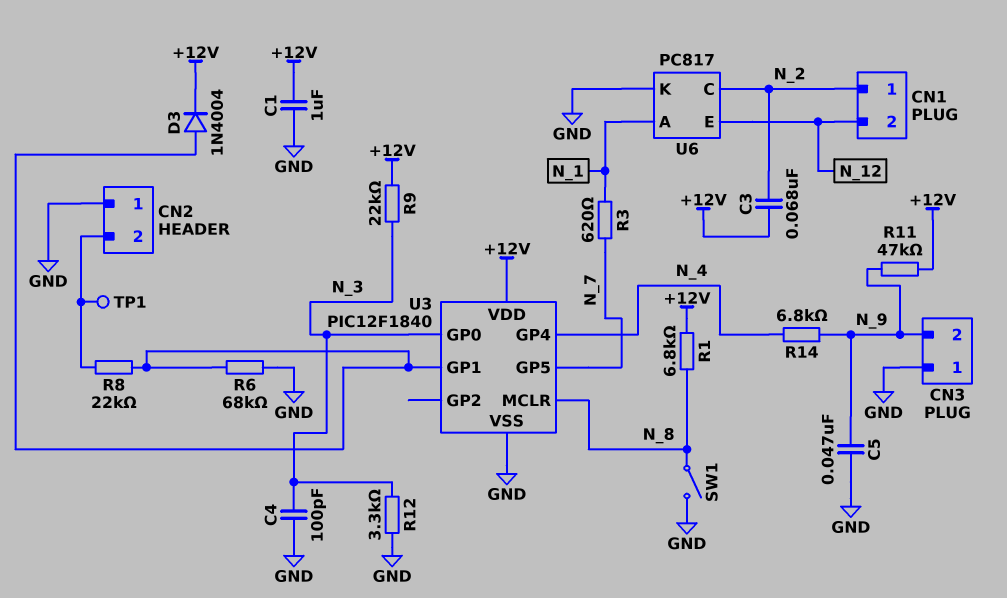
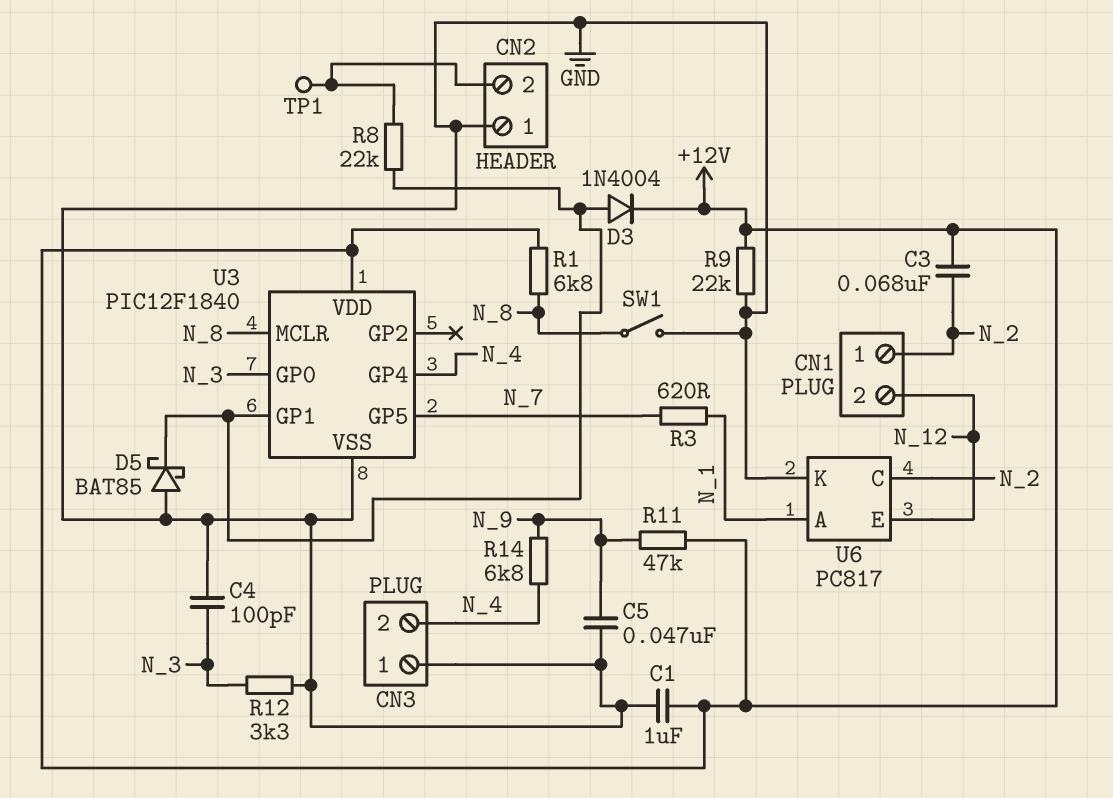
CN3 pin 2: N_9 -> N_4
D5: none -> schottky BAT85 (A GND, K U3/GP1)
R6: 68k (GND, U3/GP1) -> none
R9: 22k (+12V, N_3) -> 22k (+12V, GND)

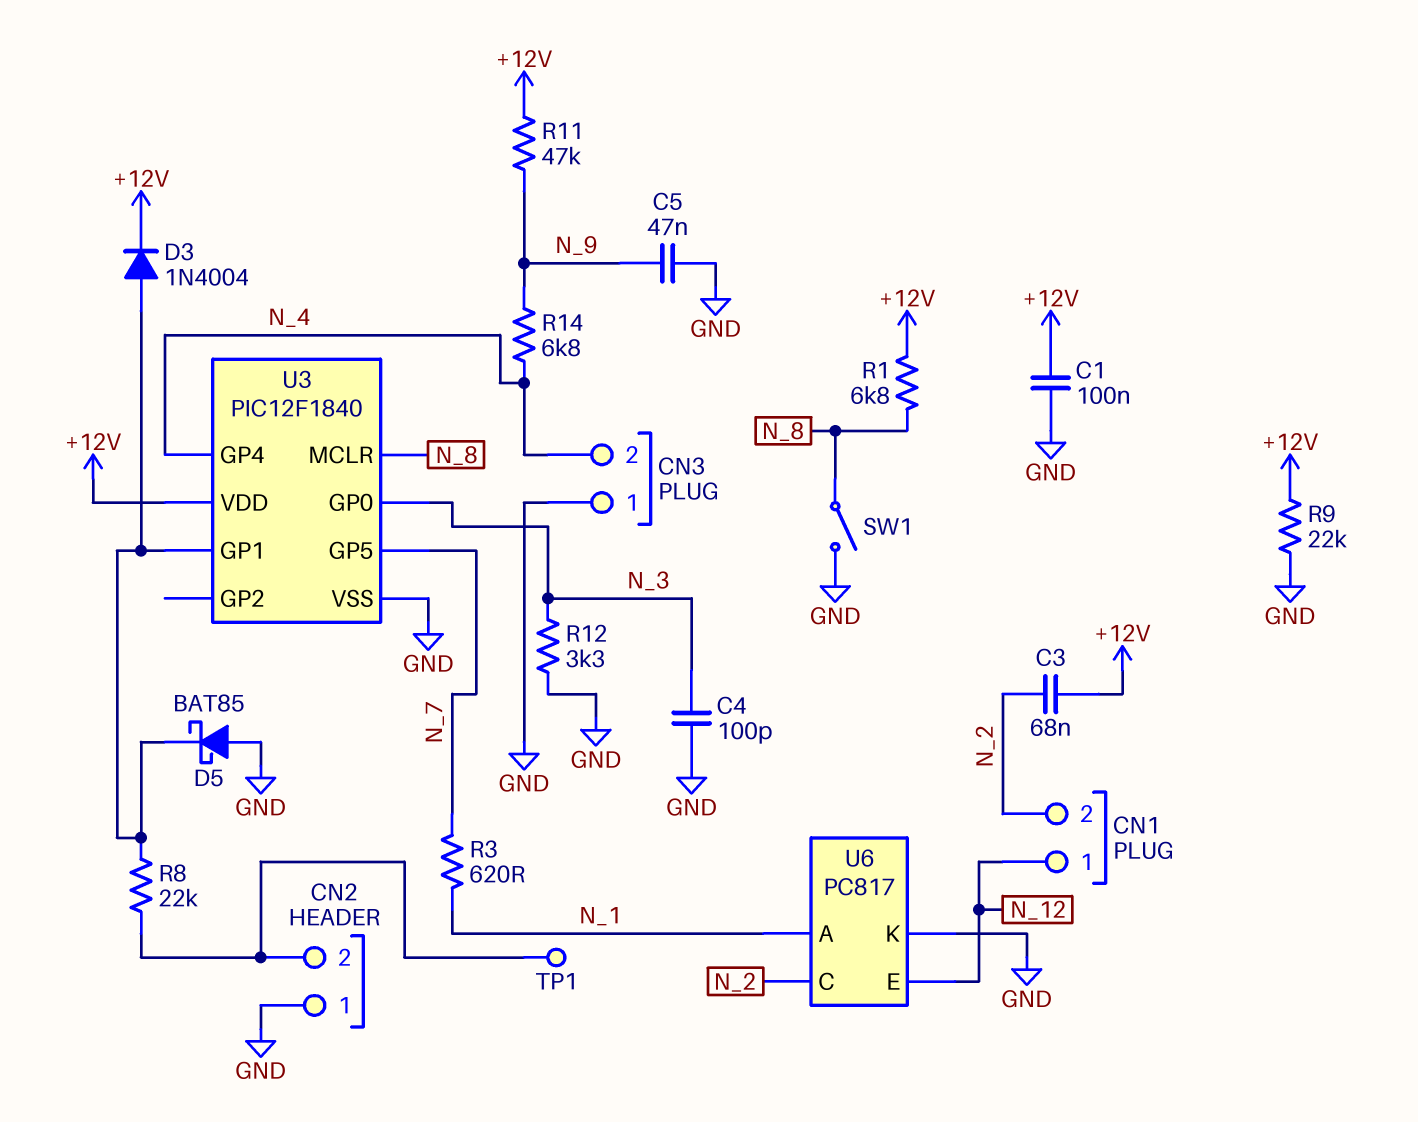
C1: 1uF (+12V, GND) -> 100nF (+12V, GND)
CN1 pin 1: N_2 -> N_12
CN1 pin 2: N_12 -> N_2

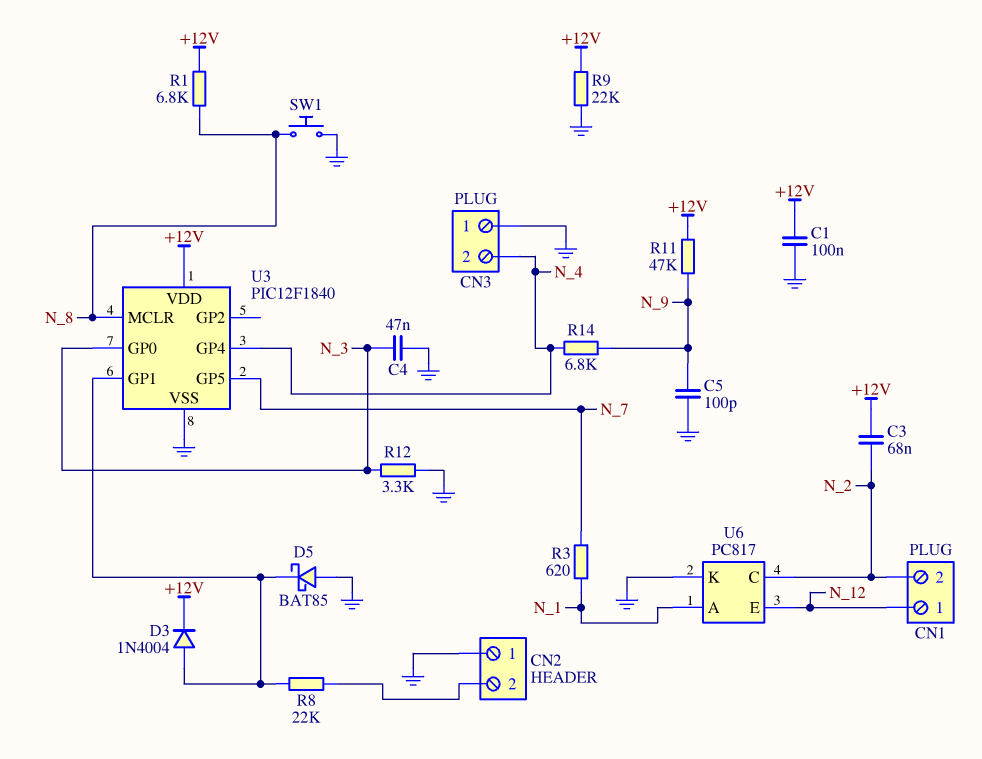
C4: 100pF (GND, N_3) -> 47nF (GND, N_3)
C5: 47nF (GND, N_9) -> 100pF (GND, N_9)
SW1: switch (GND, N_8) -> button (GND, N_8)
TP1: test point (CN2/2) -> none

